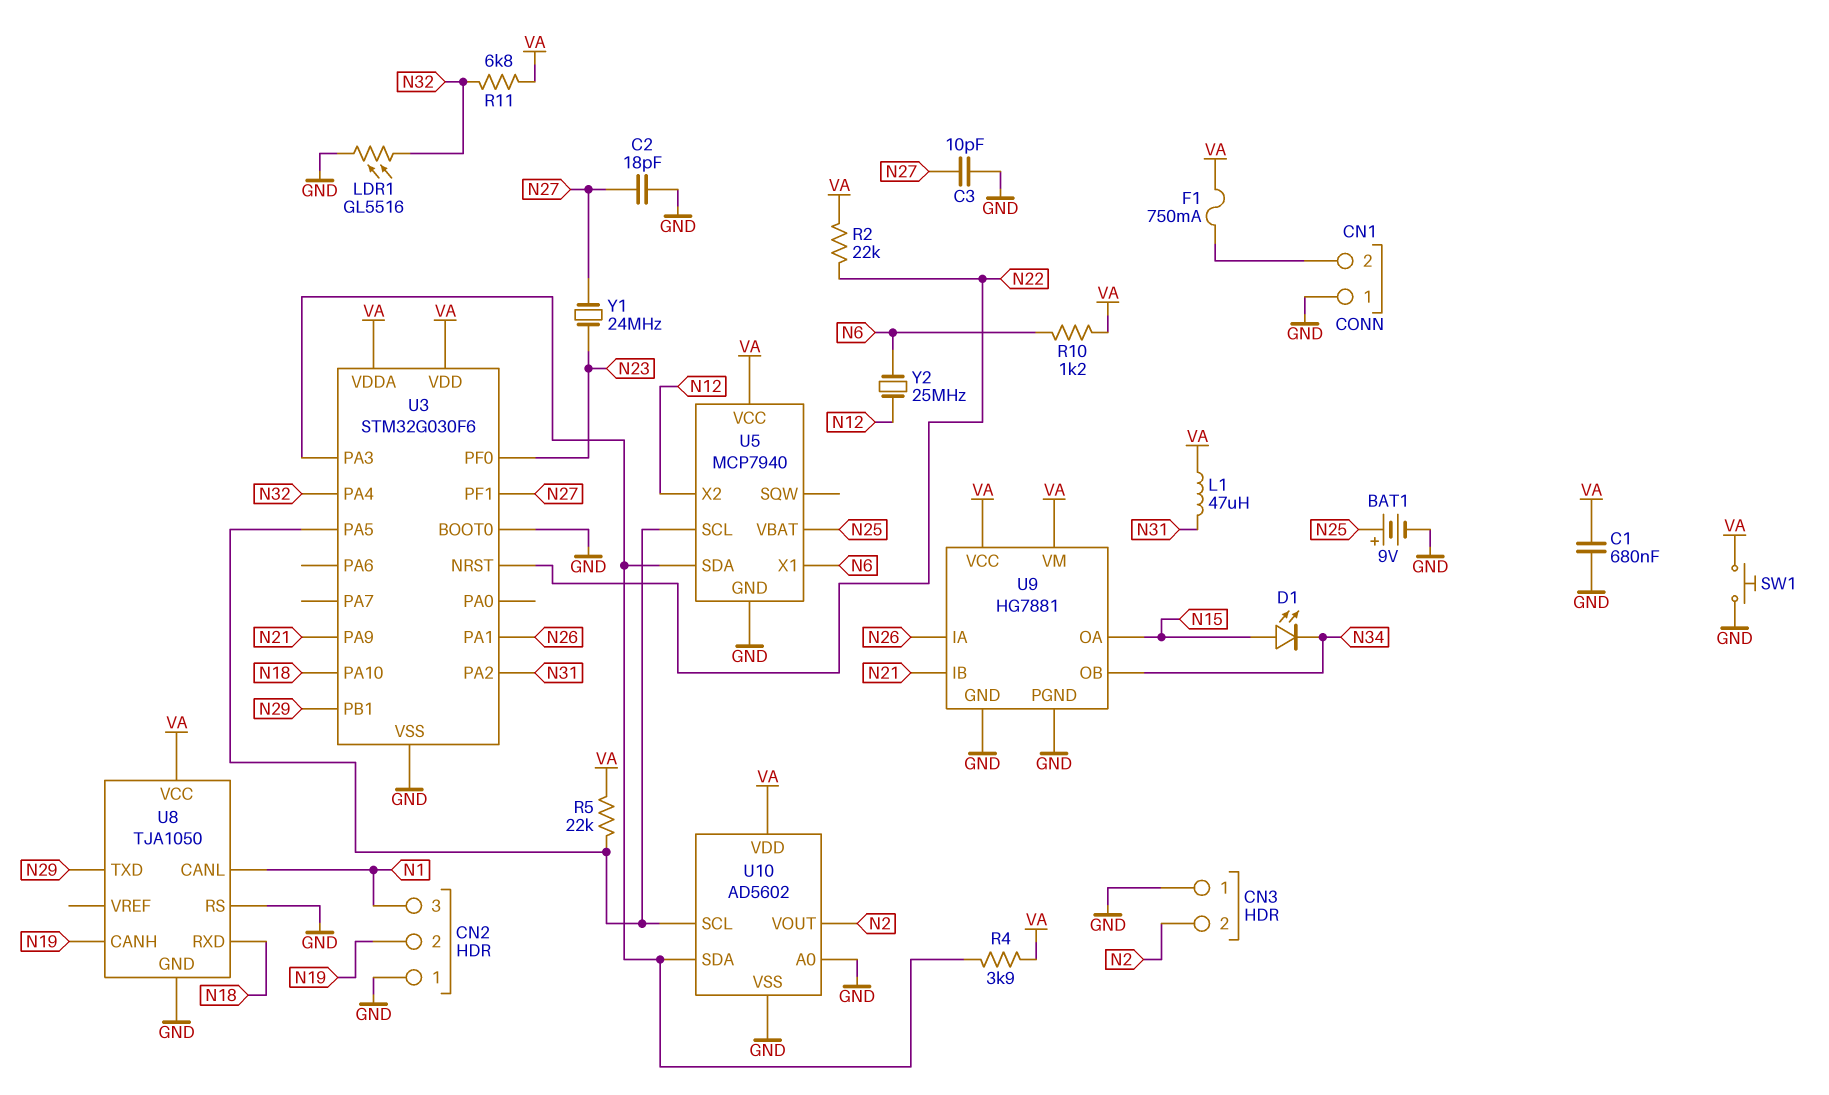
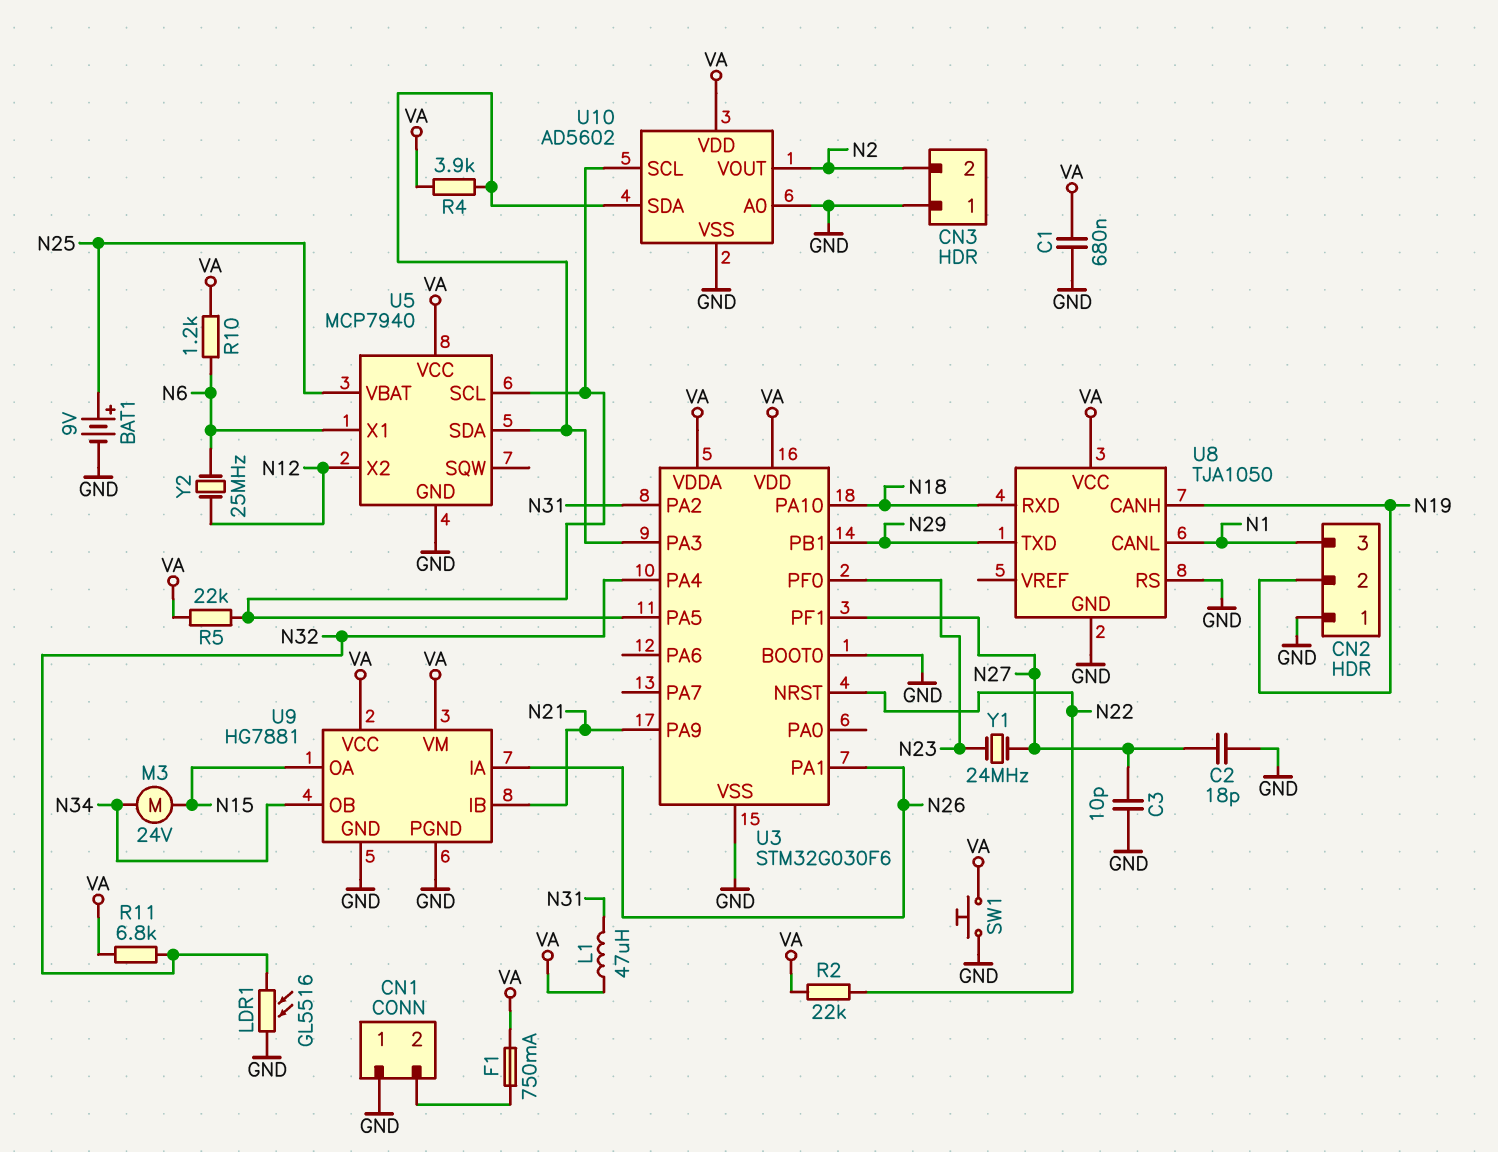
D1: LED (A N15, K N34) -> none
M3: none -> motor 24V (N15, N34)

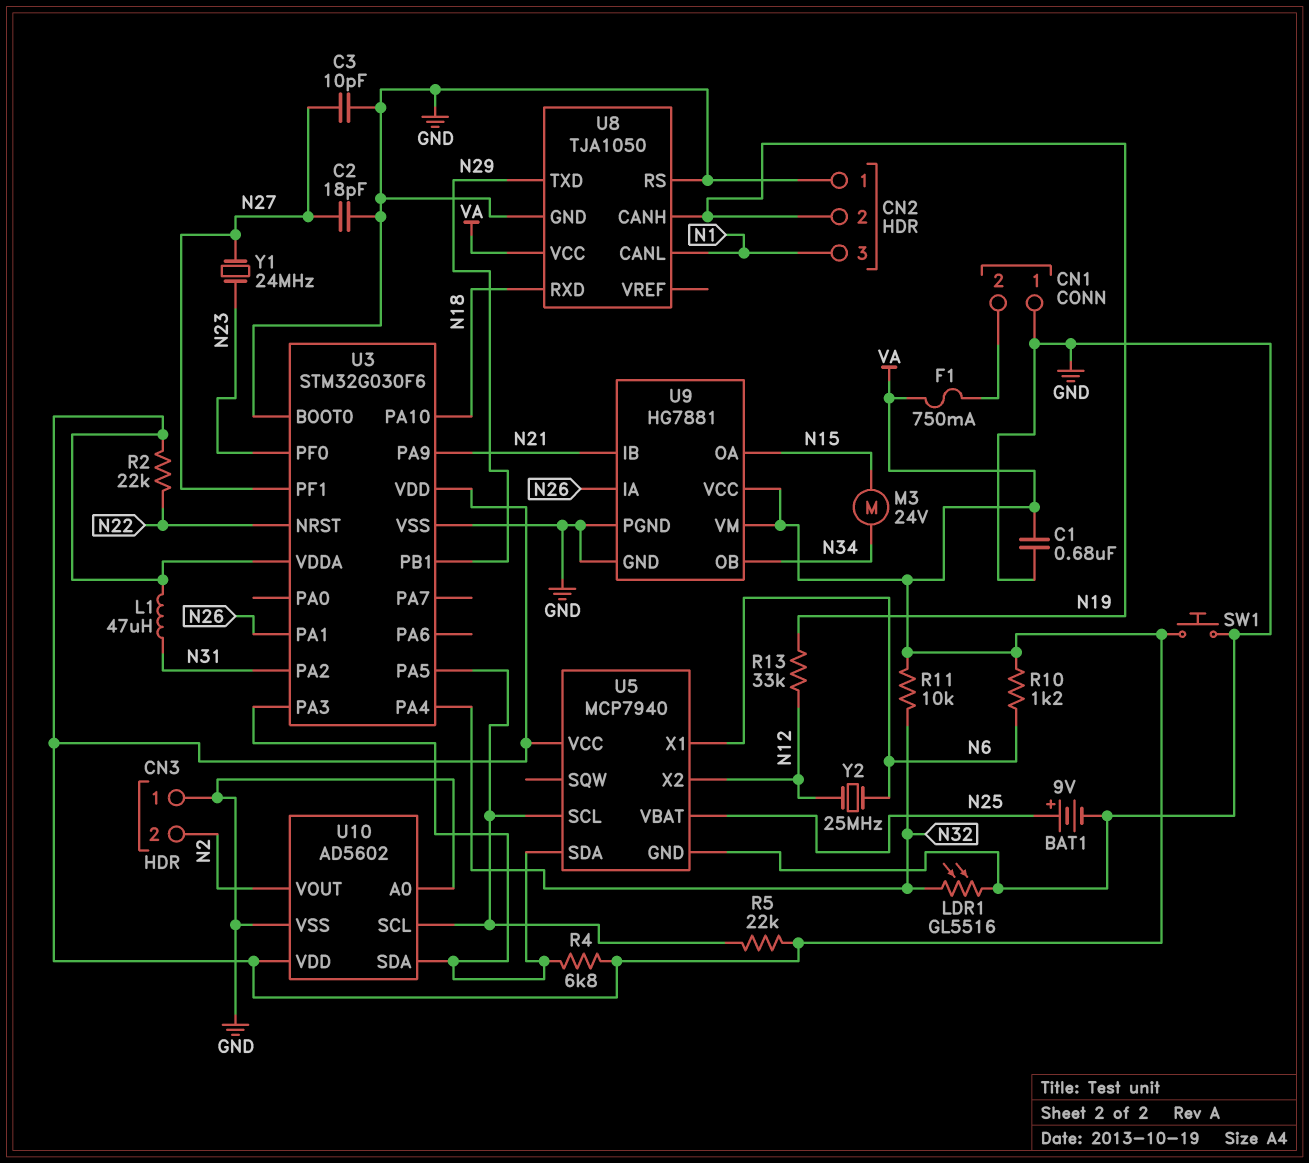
R4: 3.9k (U3/PA3, VA) -> 6.8k (U3/PA3, VA)
R11: 6.8k (N32, VA) -> 10k (N32, VA)
R13: none -> 33k (N12, N19)

